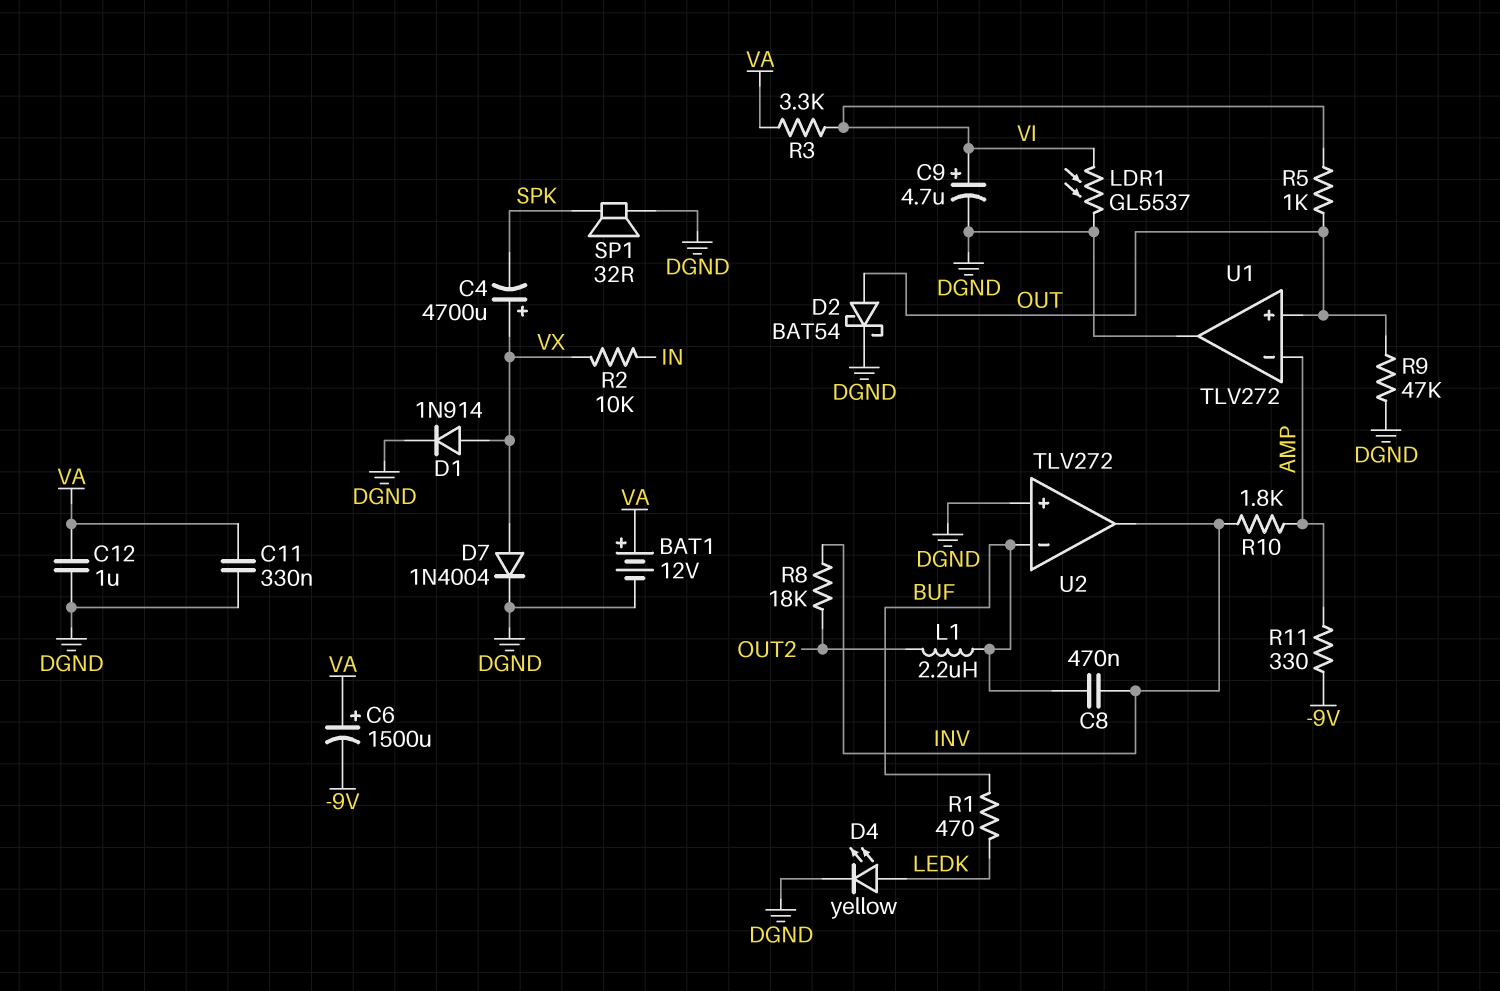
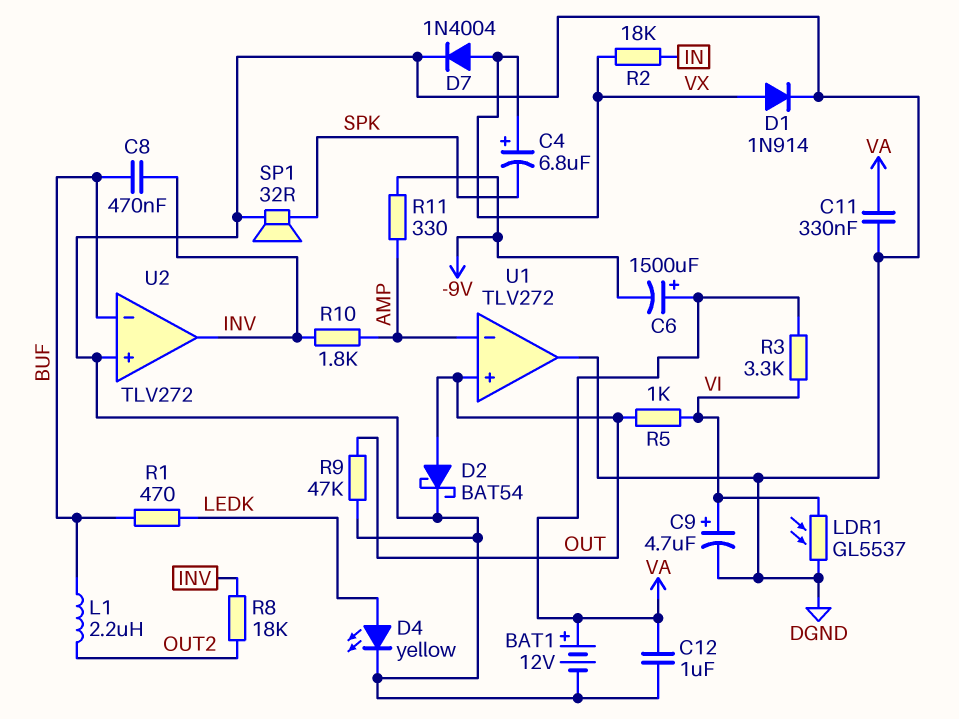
C4: 4700uF (plus VX, minus SPK) -> 6.8uF (plus VX, minus SPK)
R2: 10k (IN, VX) -> 18k (IN, VX)

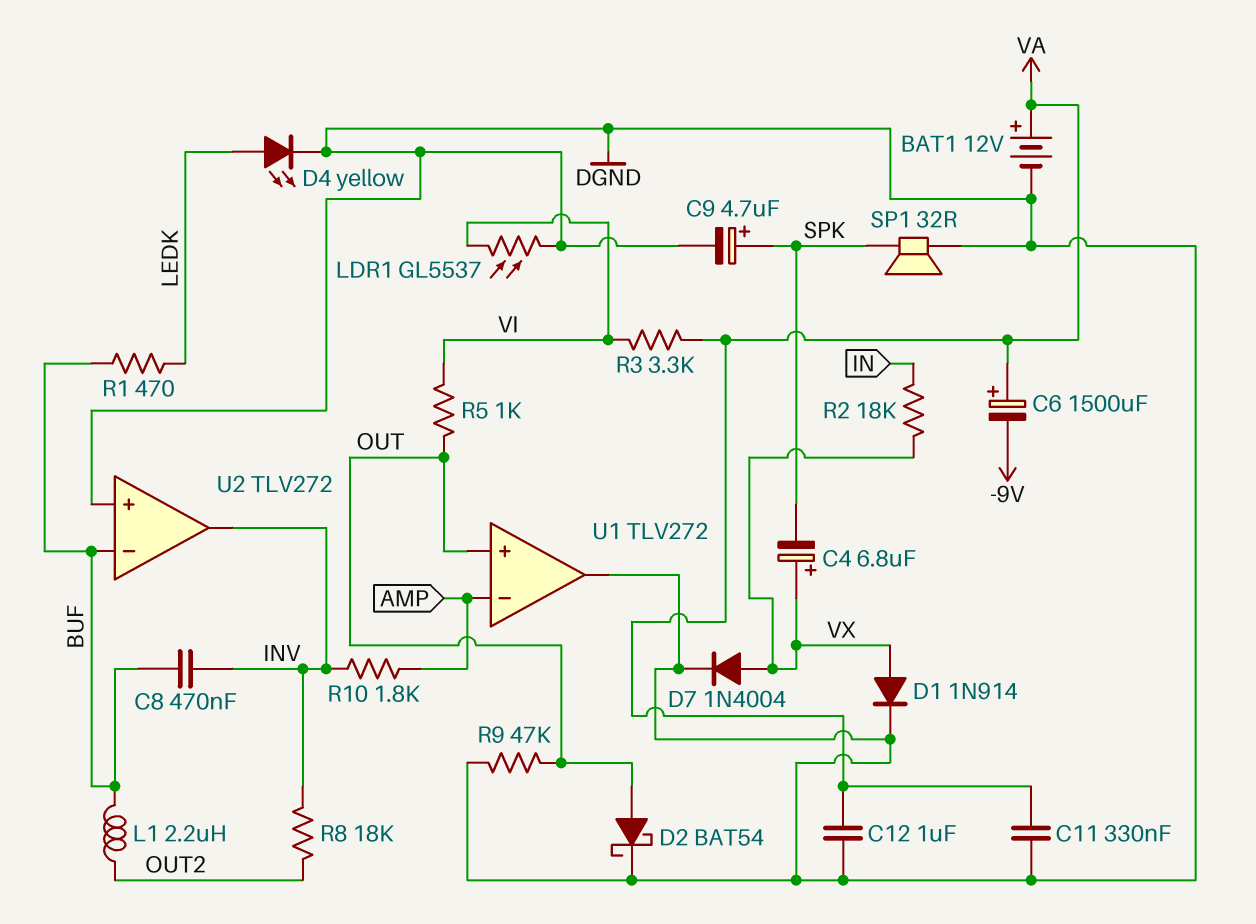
C9: 4.7uF (plus VI, minus DGND) -> 4.7uF (plus SPK, minus DGND)
R11: 330 (-9V, AMP) -> none

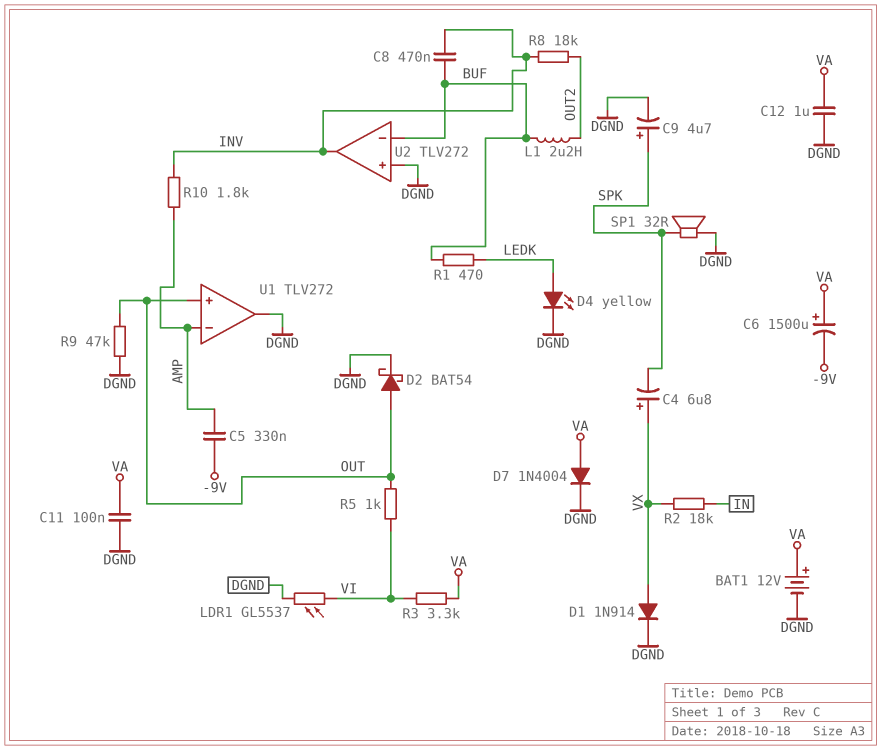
C5: none -> 330nF (-9V, AMP)
C11: 330nF (DGND, VA) -> 100nF (DGND, VA)
D7: diode 1N4004 (A VX, K DGND) -> diode 1N4004 (A VA, K DGND)

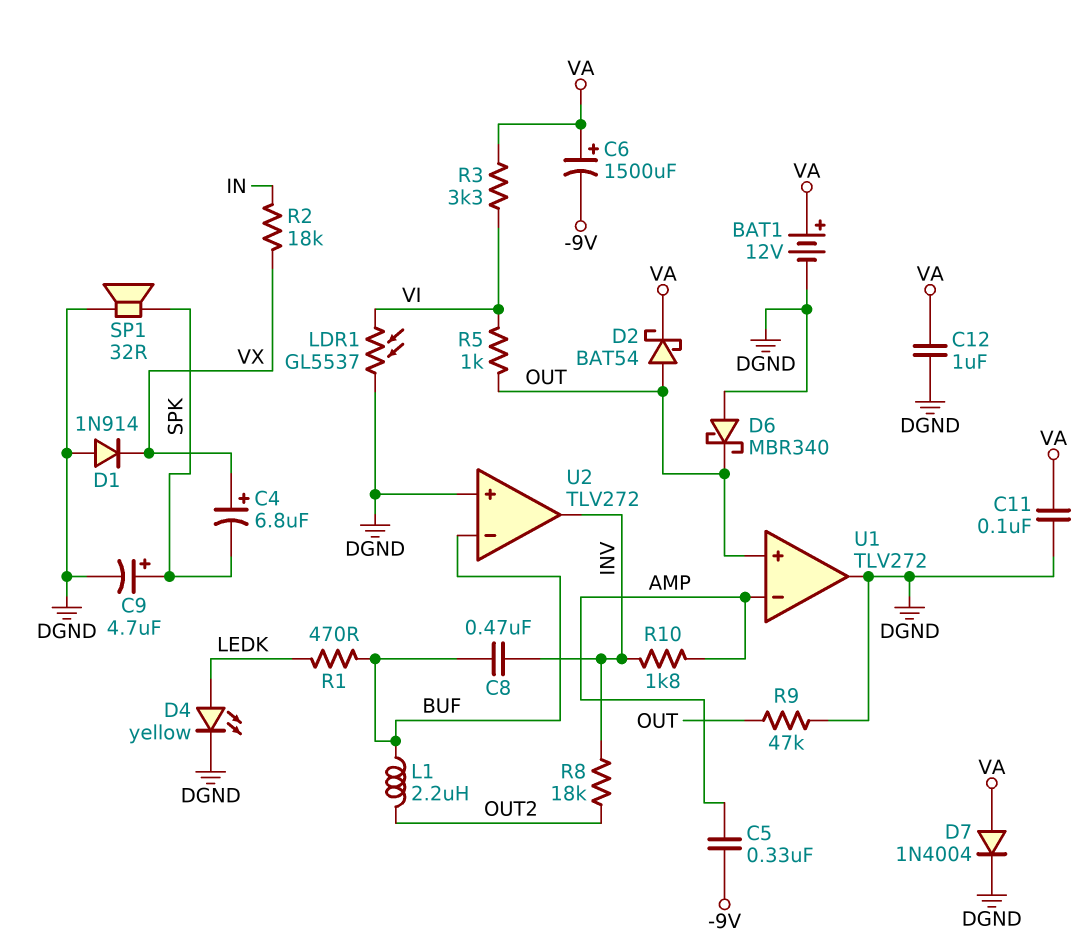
D1: diode 1N914 (A VX, K DGND) -> diode 1N914 (A DGND, K VX)
D2: schottky BAT54 (A OUT, K DGND) -> schottky BAT54 (A OUT, K VA)
D6: none -> schottky MBR340 (A DGND, K OUT)

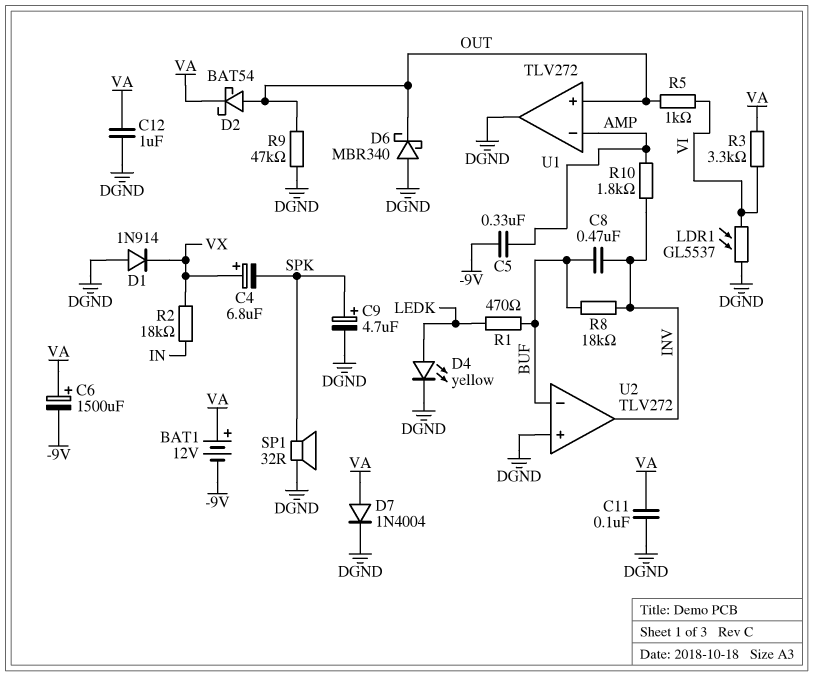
BAT1: 12V (plus VA, minus DGND) -> 12V (plus VA, minus -9V)
L1: 2.2uH (BUF, OUT2) -> none
R8: 18k (INV, OUT2) -> 18k (BUF, INV)

